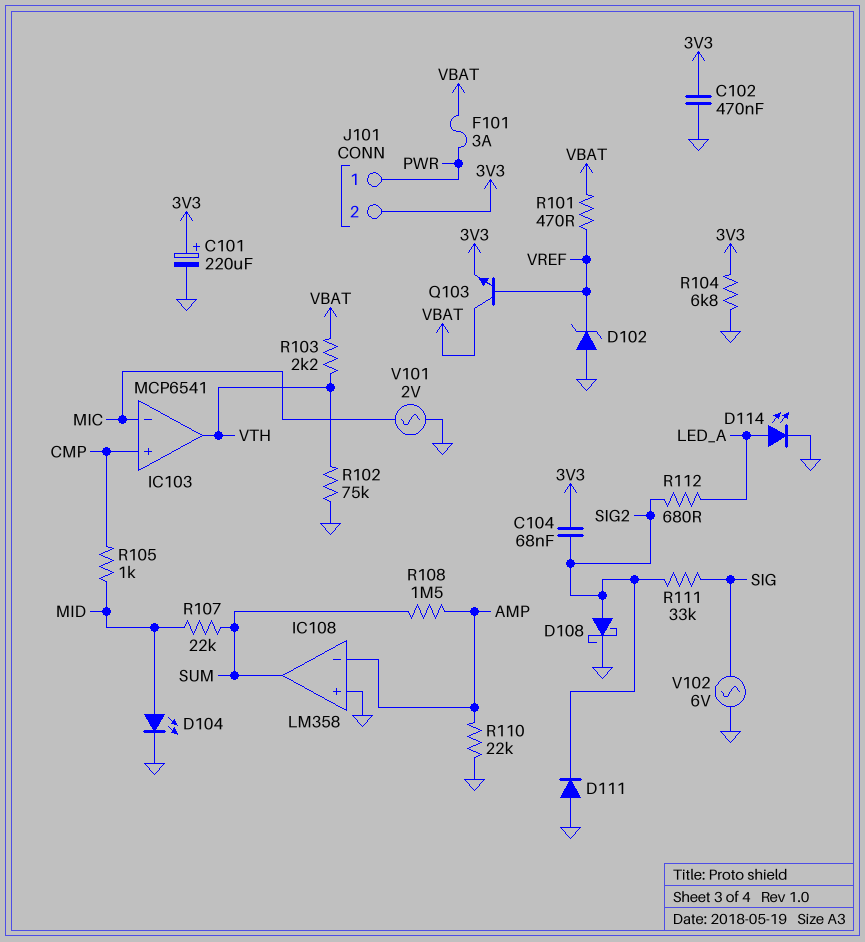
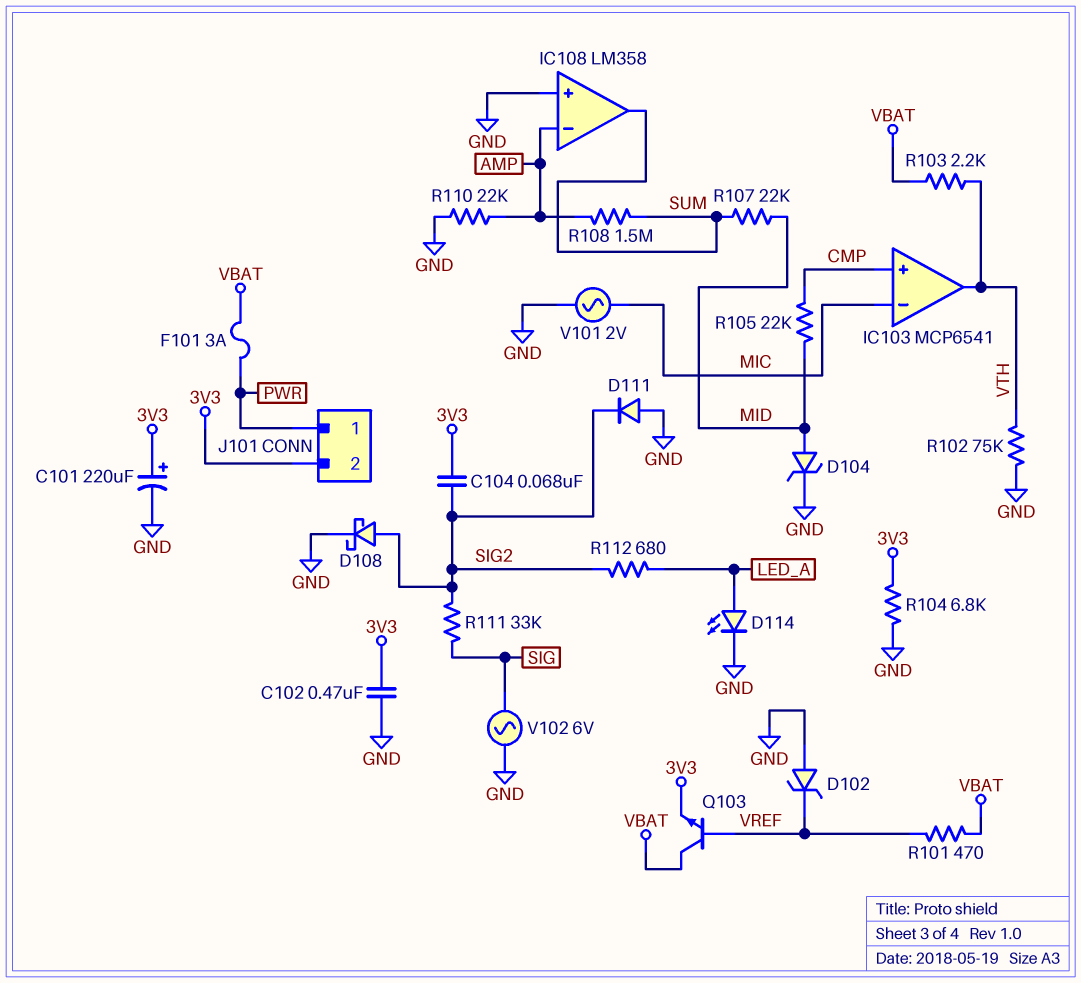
D104: LED (A MID, K GND) -> zener (A MID, K GND)
R105: 1k (CMP, MID) -> 22k (CMP, MID)

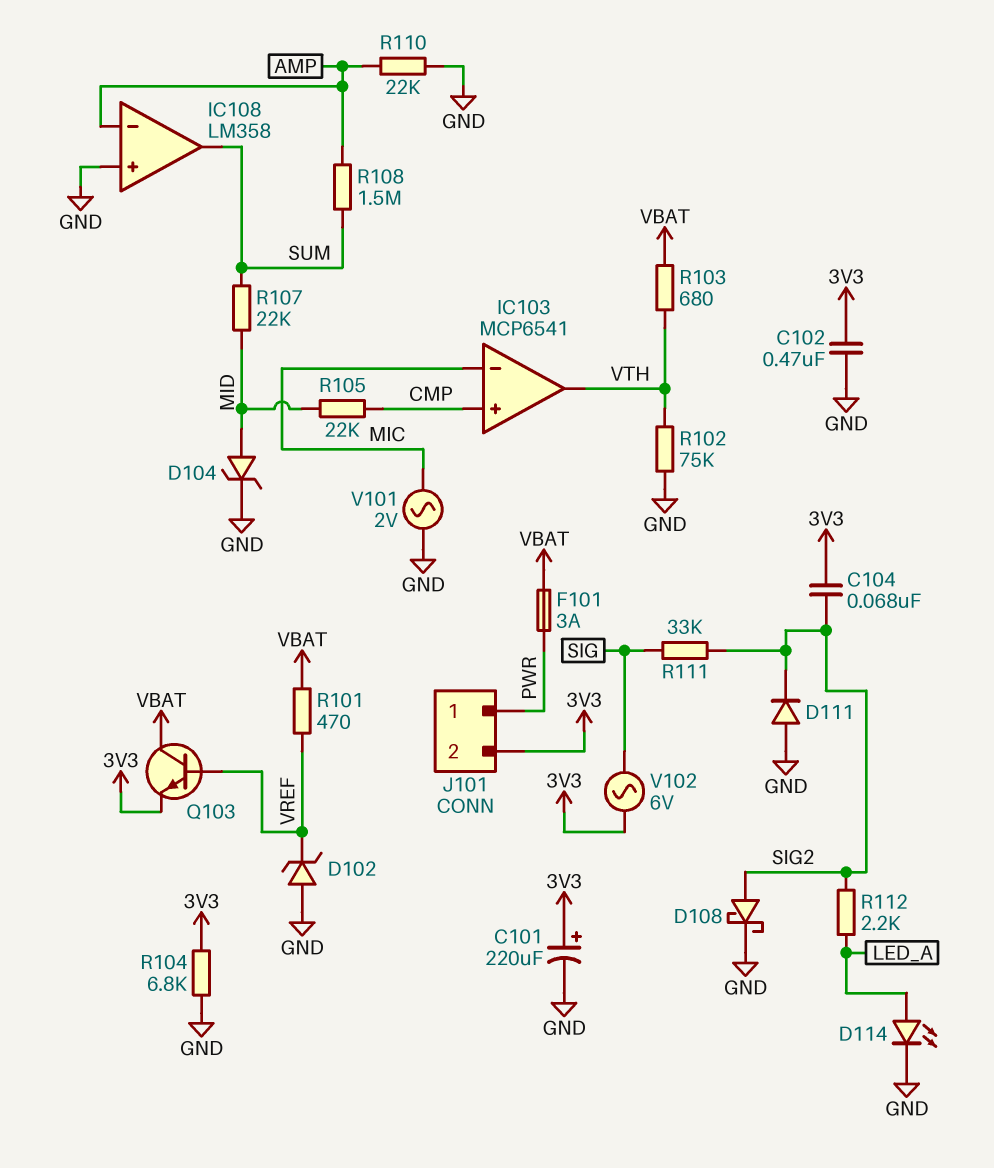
R103: 2.2k (VBAT, VTH) -> 680 (VBAT, VTH)
R112: 680 (LED_A, SIG2) -> 2.2k (LED_A, SIG2)
V102: AC 6V (GND, SIG) -> AC 6V (3V3, SIG)

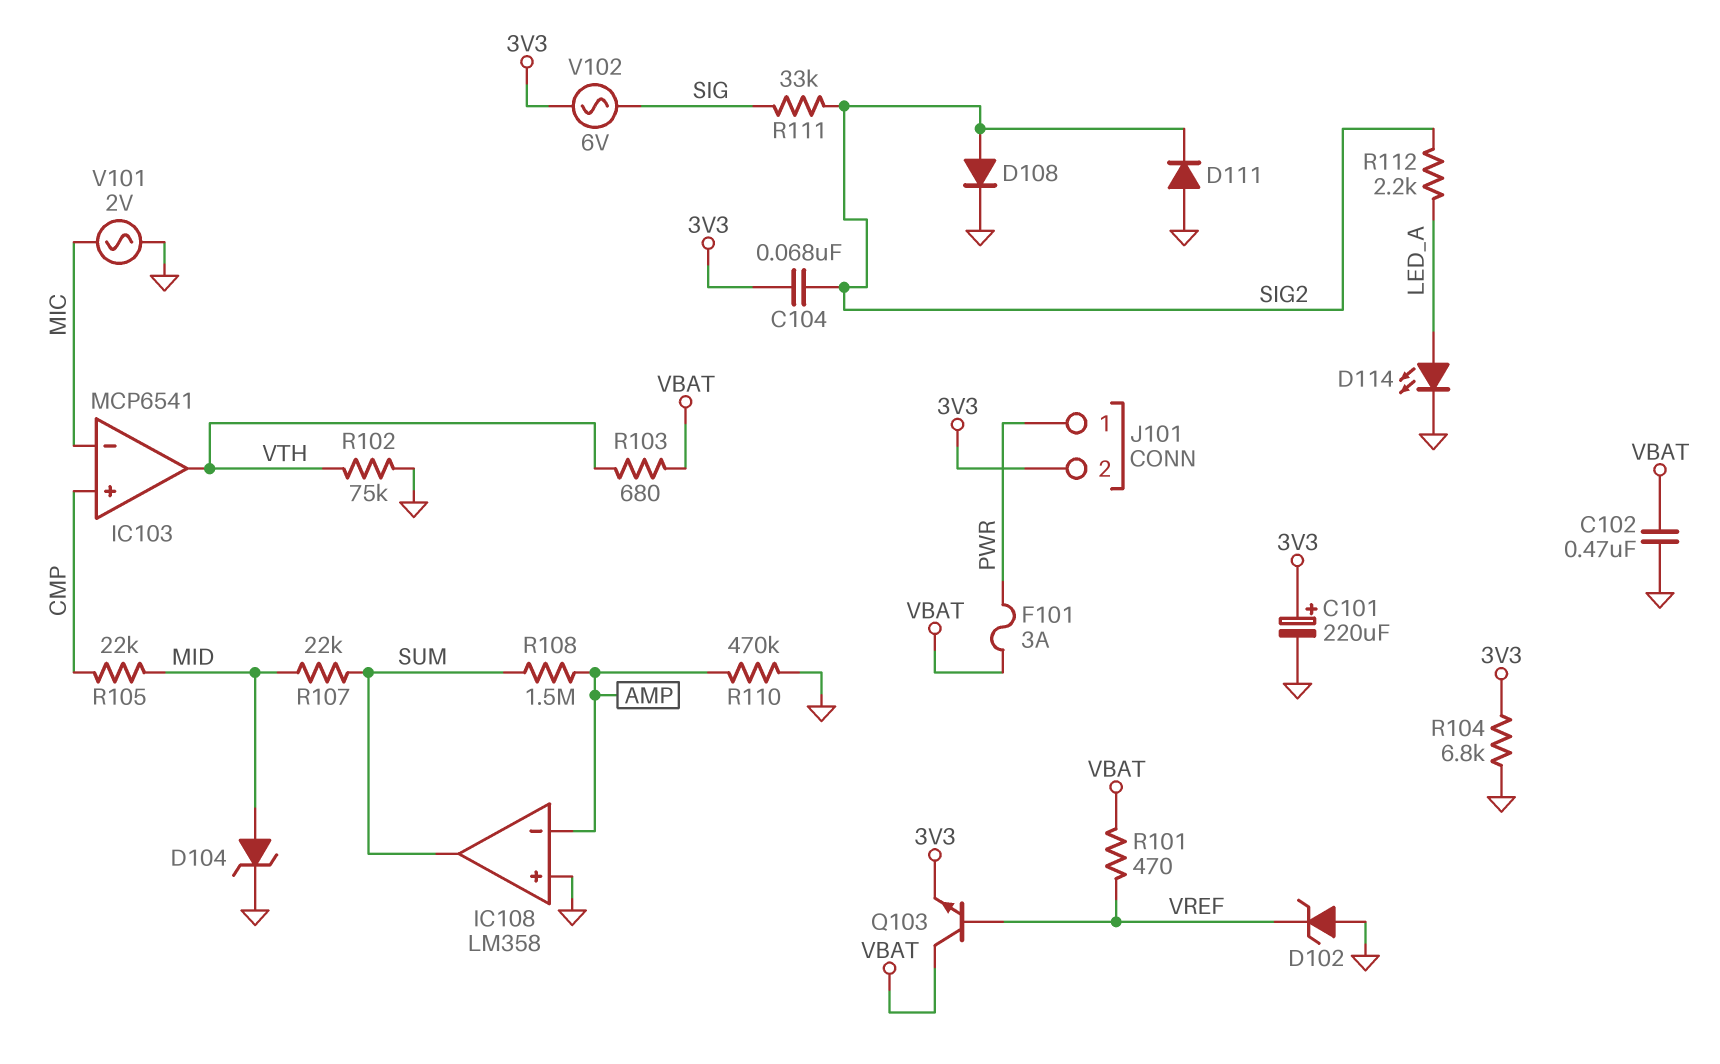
C102: 470nF (3V3, GND) -> 470nF (GND, VBAT)
D108: schottky (A SIG2, K GND) -> diode (A SIG2, K GND)
R110: 22k (AMP, GND) -> 470k (AMP, GND)

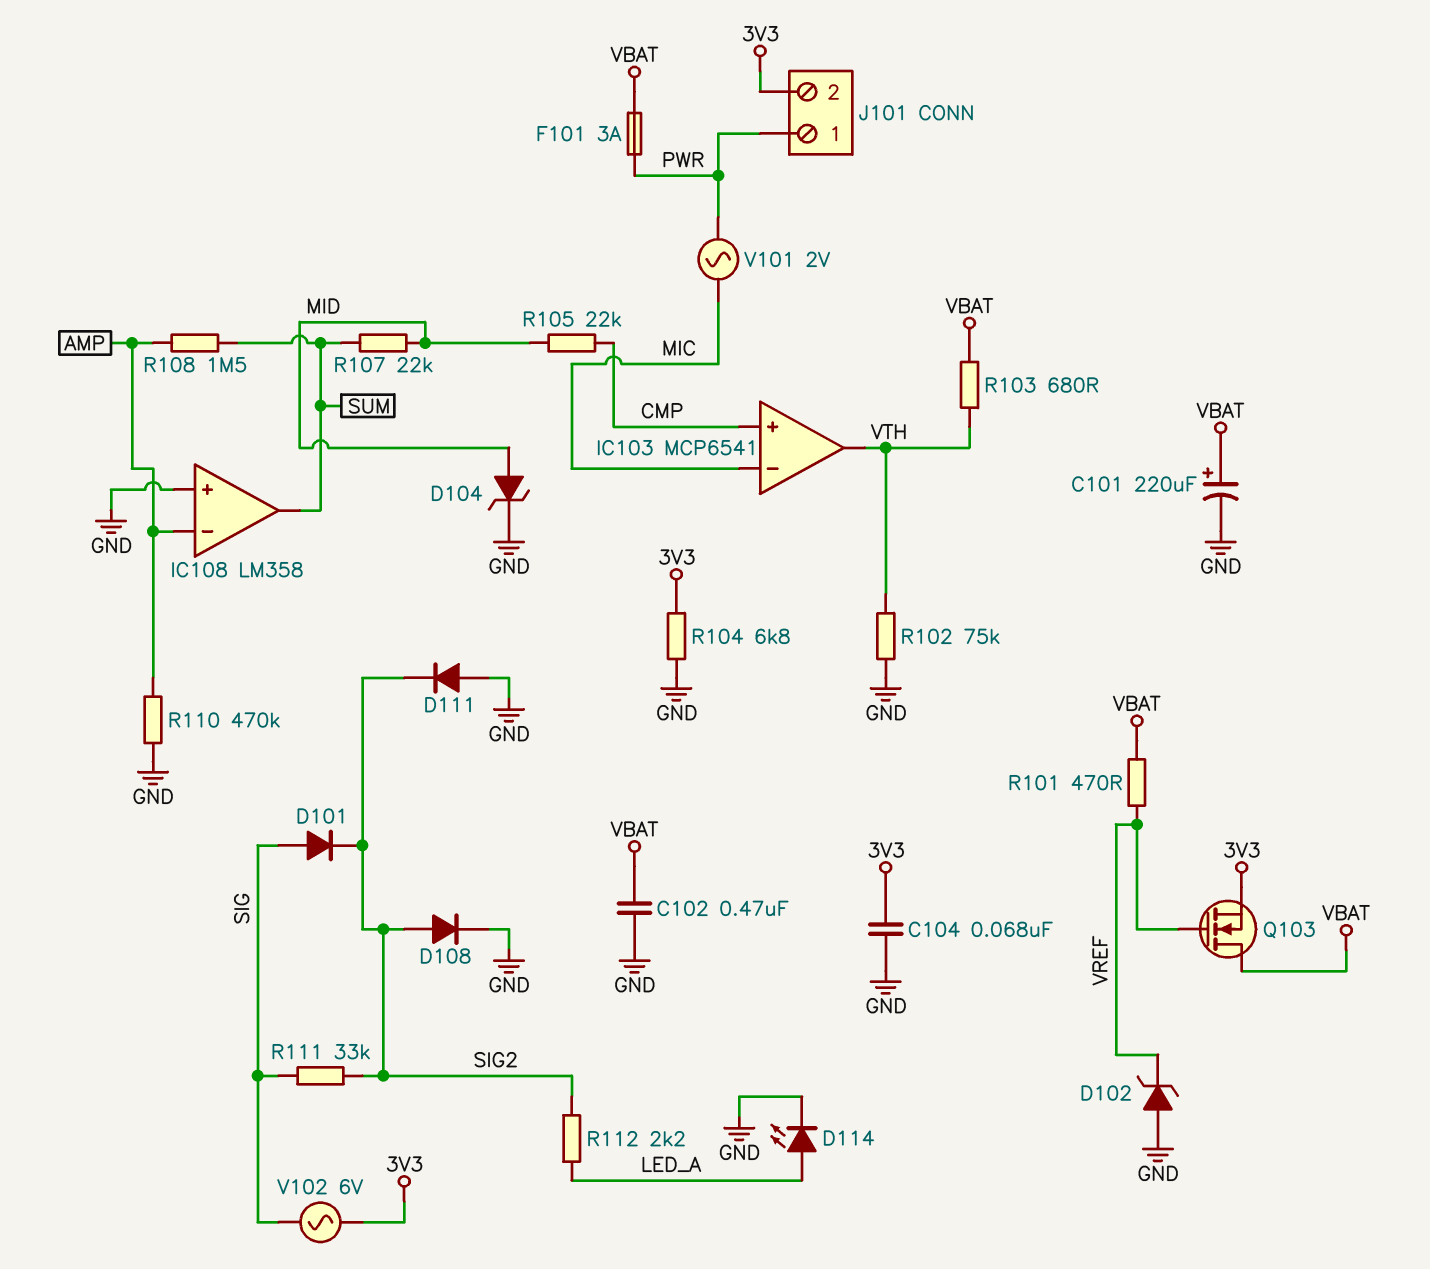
C101: 220uF (plus 3V3, minus GND) -> 220uF (plus VBAT, minus GND)
C104: 68nF (3V3, SIG2) -> 68nF (3V3, GND)
D101: none -> diode (A SIG, K SIG2)
Q103: NPN (B VREF, C VBAT, E 3V3) -> NMOS (G VREF, D VBAT, S 3V3)
V101: AC 2V (GND, MIC) -> AC 2V (MIC, PWR)

